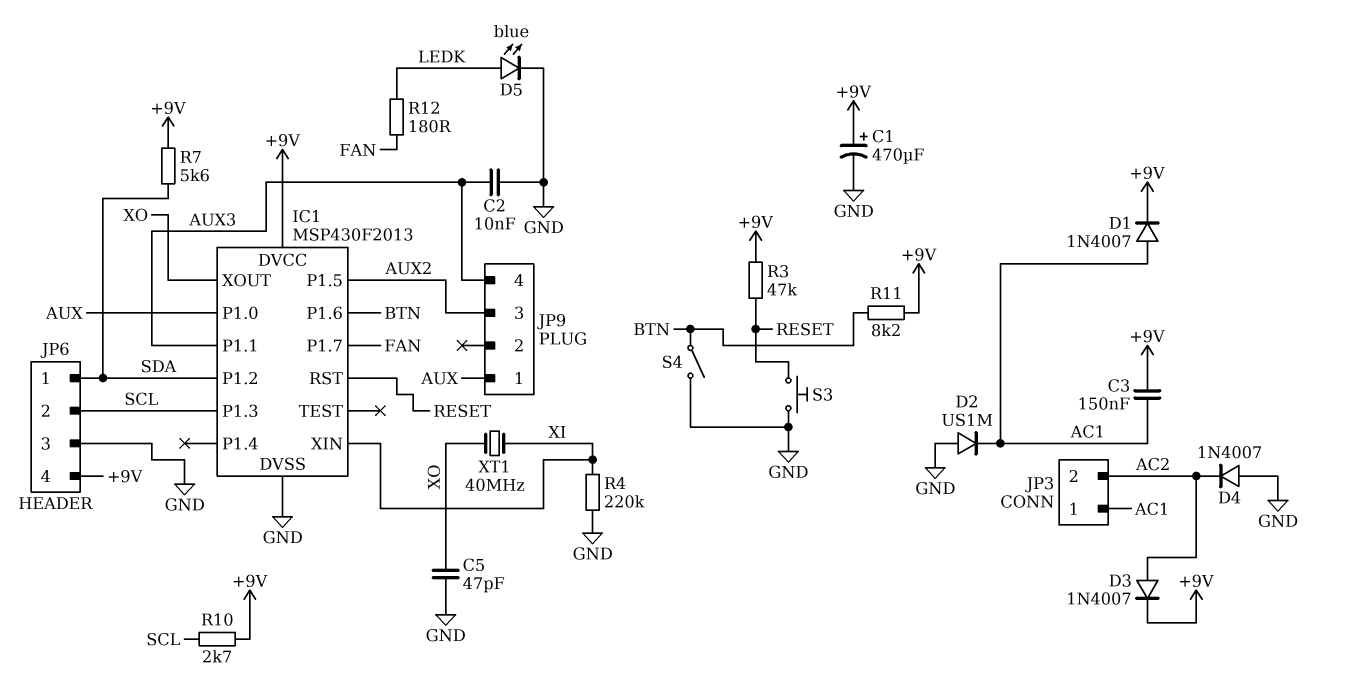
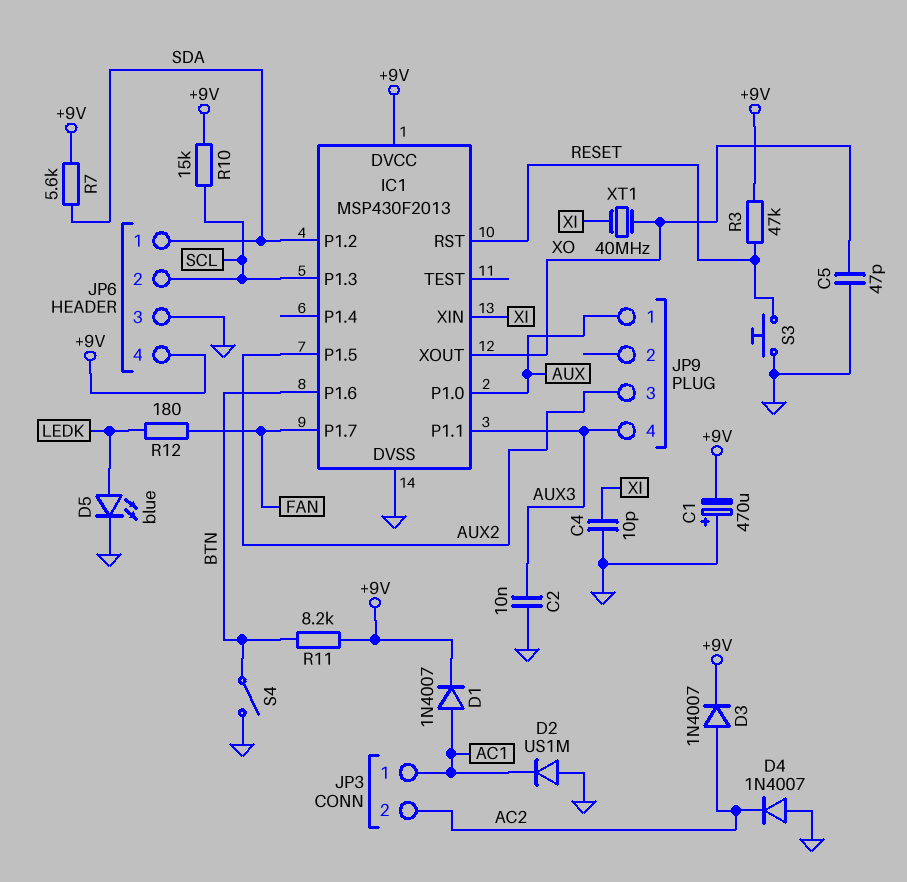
C1: 470uF (plus +9V, minus GND) -> 470uF (plus GND, minus +9V)
C3: 150nF (+9V, AC1) -> none
C4: none -> 10pF (GND, XI)
R4: 220k (GND, XI) -> none
R10: 2.7k (+9V, SCL) -> 15k (+9V, SCL)

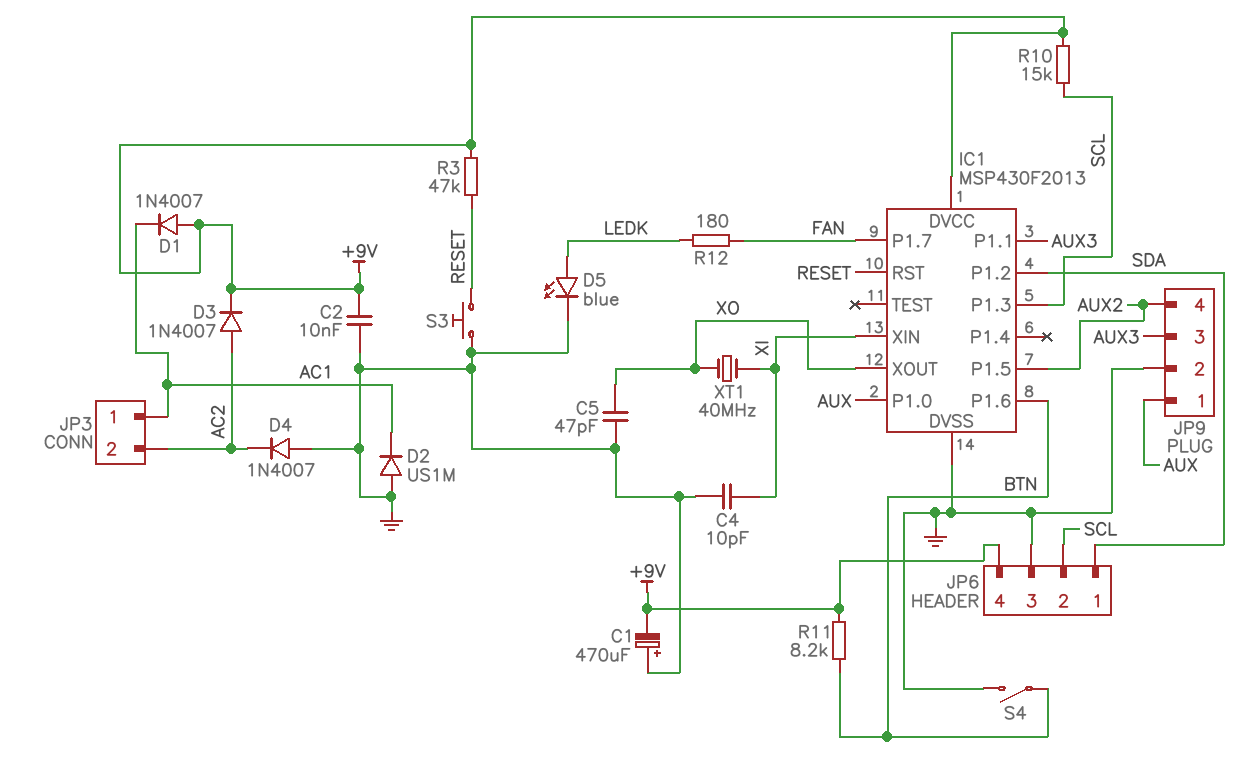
C2: 10nF (AUX3, GND) -> 10nF (+9V, GND)
D1: diode 1N4007 (A AC1, K +9V) -> diode 1N4007 (A +9V, K AC1)
JP9 pin 2: none -> GND
JP9 pin 3: AUX2 -> AUX3
JP9 pin 4: AUX3 -> AUX2
R7: 5.6k (+9V, SDA) -> none

